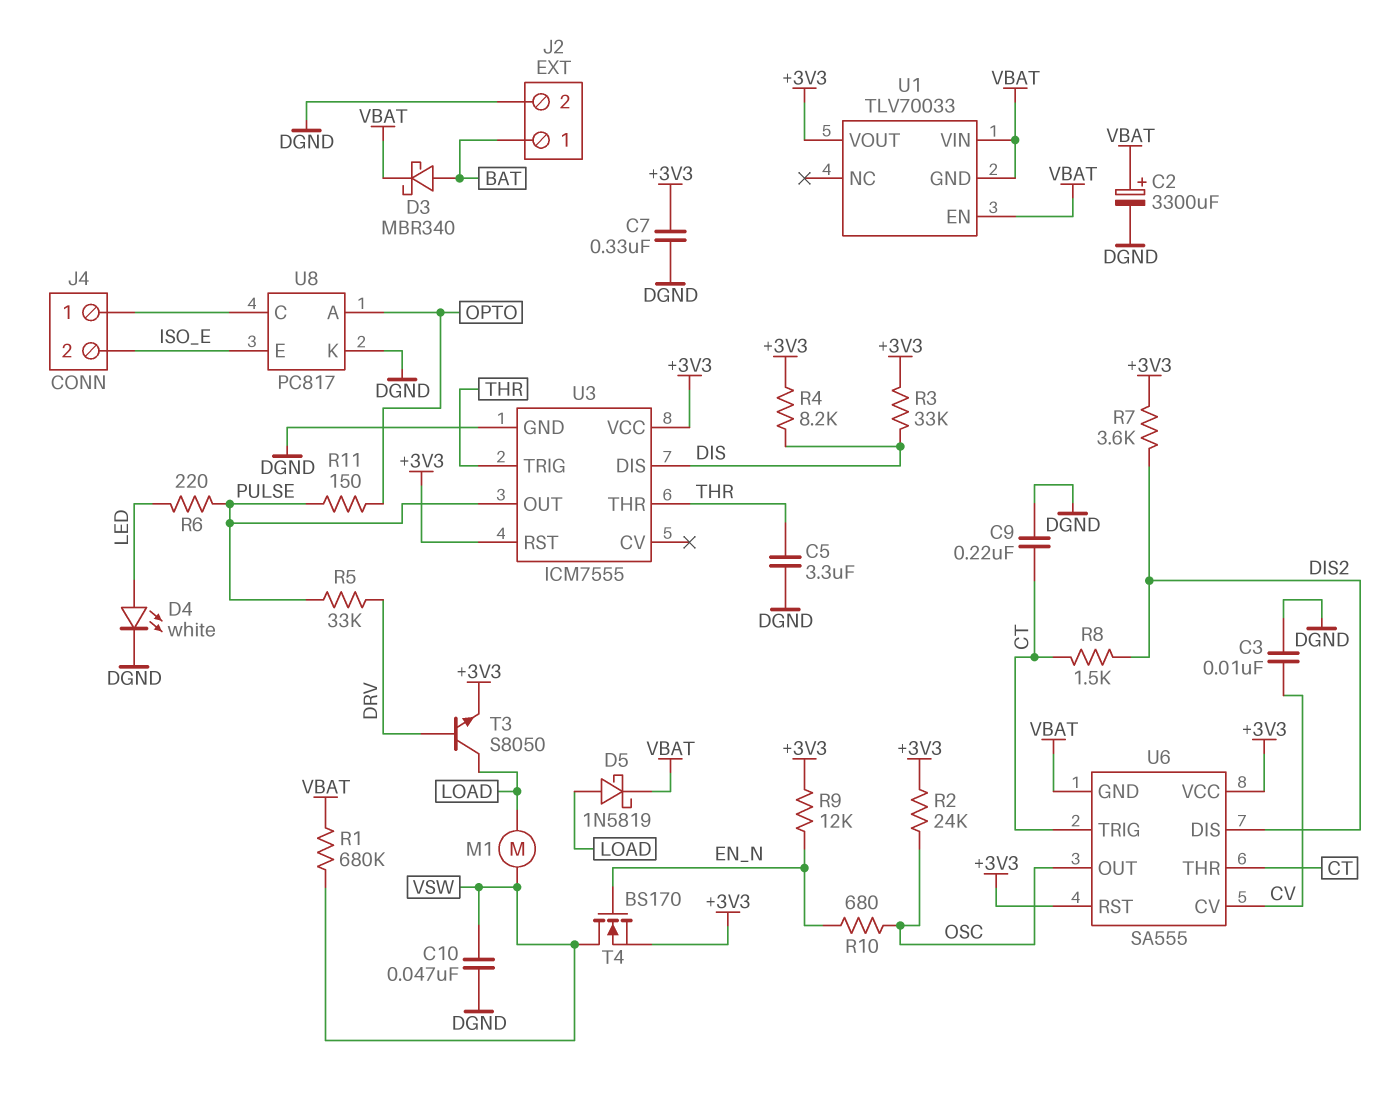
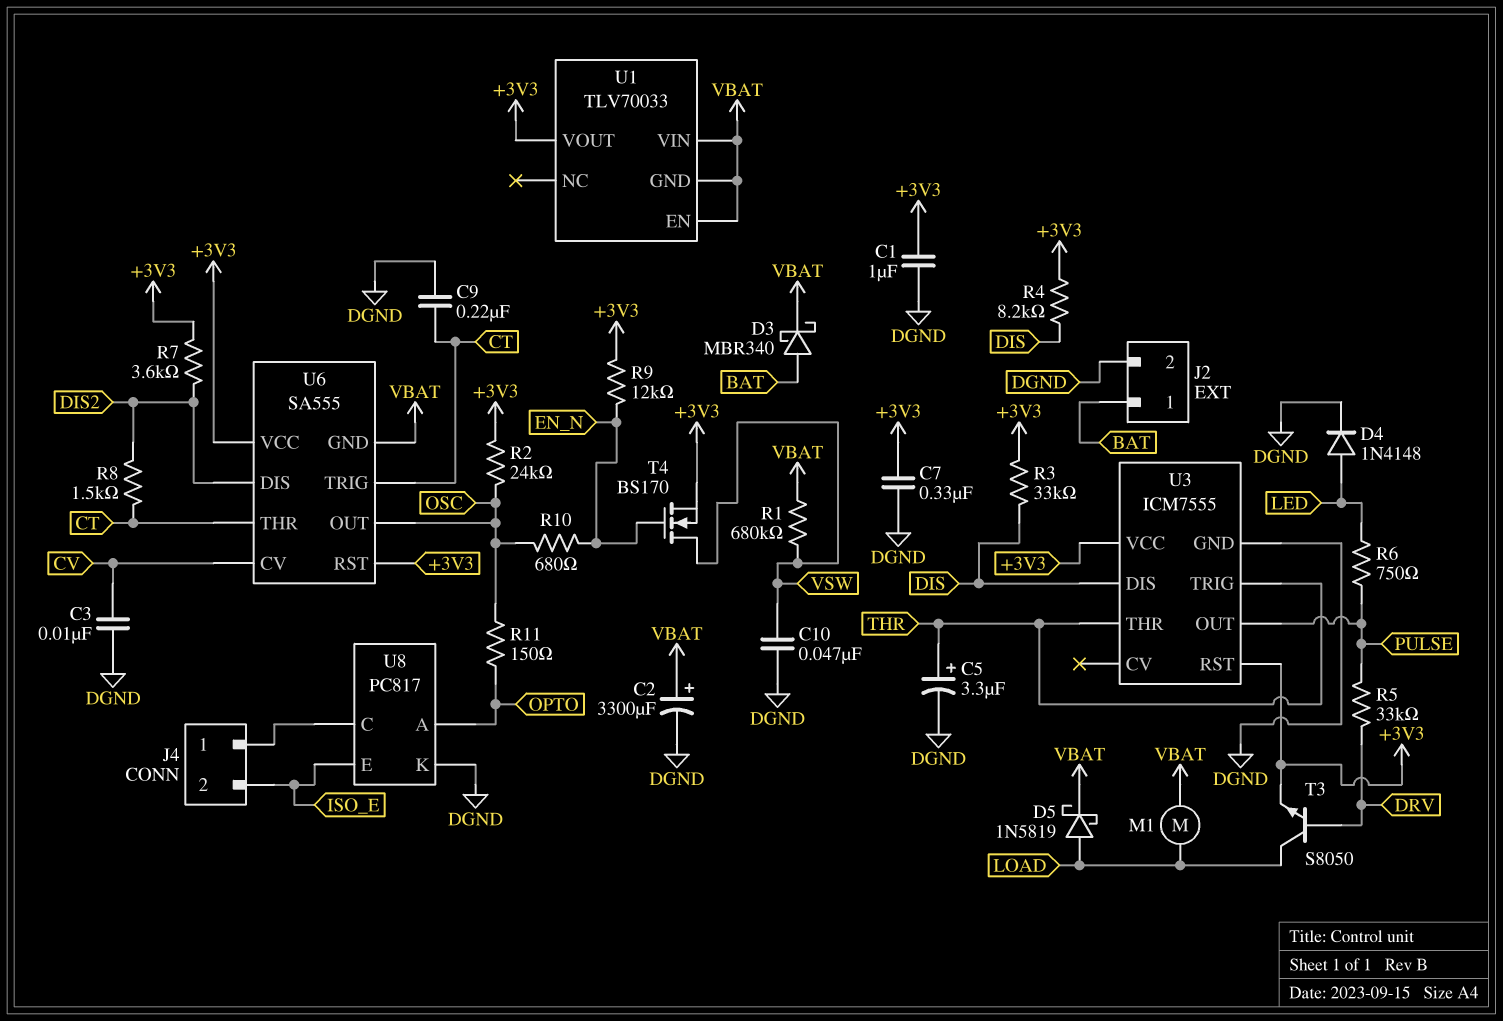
C1: none -> 1uF (+3V3, DGND)
C5: 3.3uF (DGND, THR) -> 3.3uF (plus THR, minus DGND)
D4: LED white (A LED, K DGND) -> diode 1N4148 (A LED, K DGND)
M1: motor (LOAD, VSW) -> motor (LOAD, VBAT)
R6: 220 (LED, PULSE) -> 750 (LED, PULSE)
R11: 150 (OPTO, PULSE) -> 150 (OPTO, OSC)

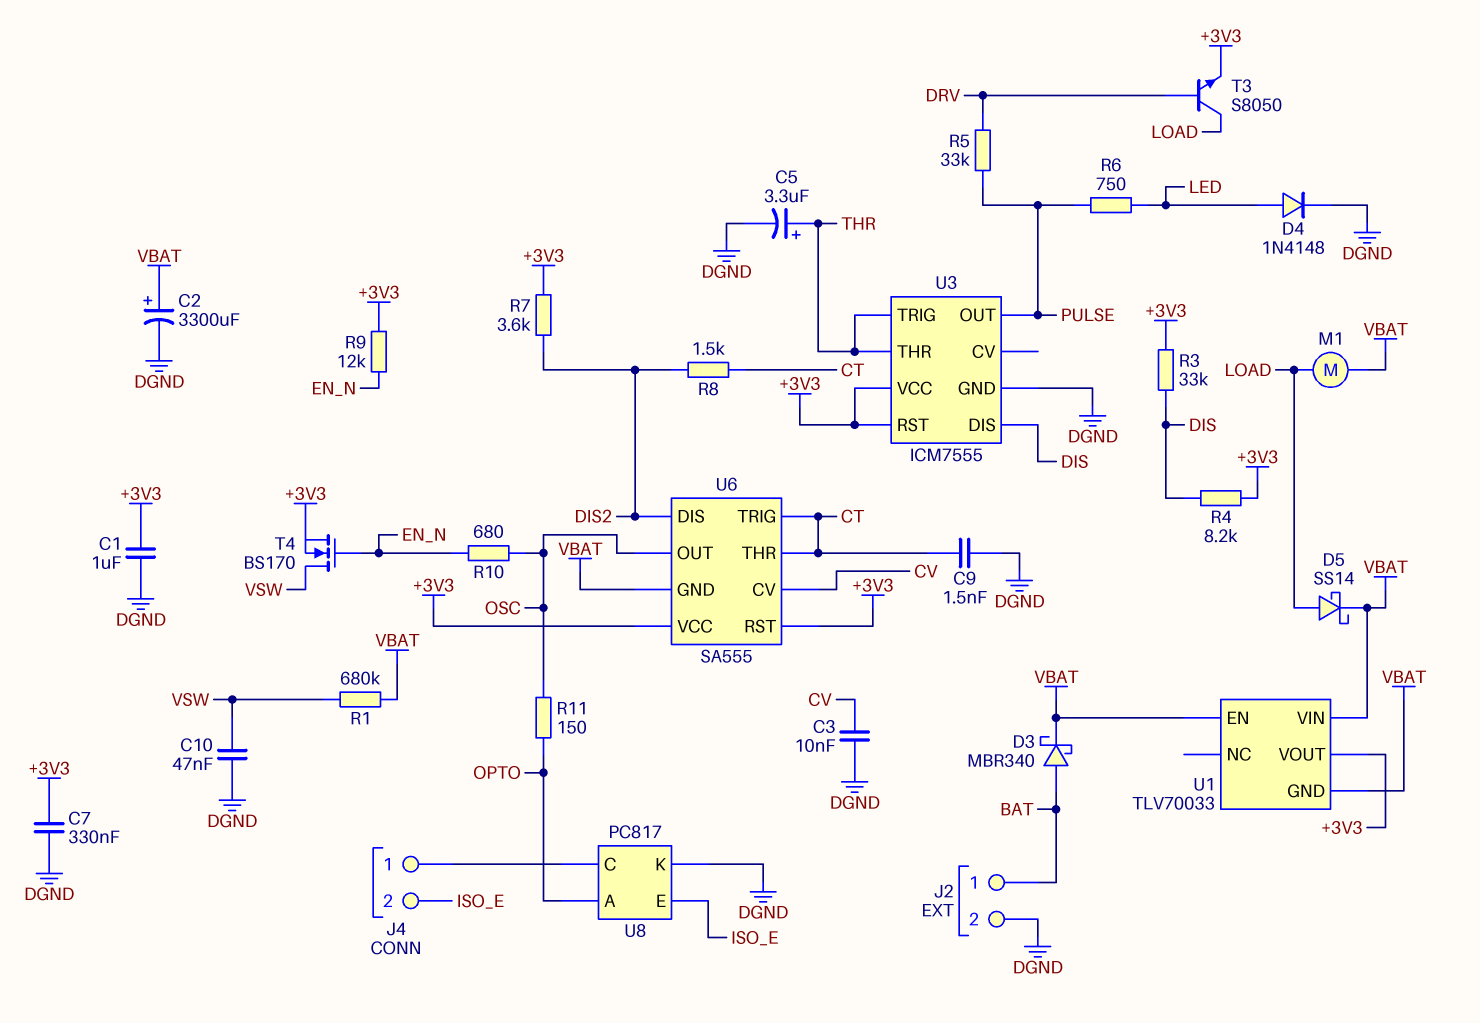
C9: 220nF (CT, DGND) -> 1.5nF (CT, DGND)
D5: schottky 1N5819 (A LOAD, K VBAT) -> schottky SS14 (A LOAD, K VBAT)
R2: 24k (+3V3, OSC) -> none

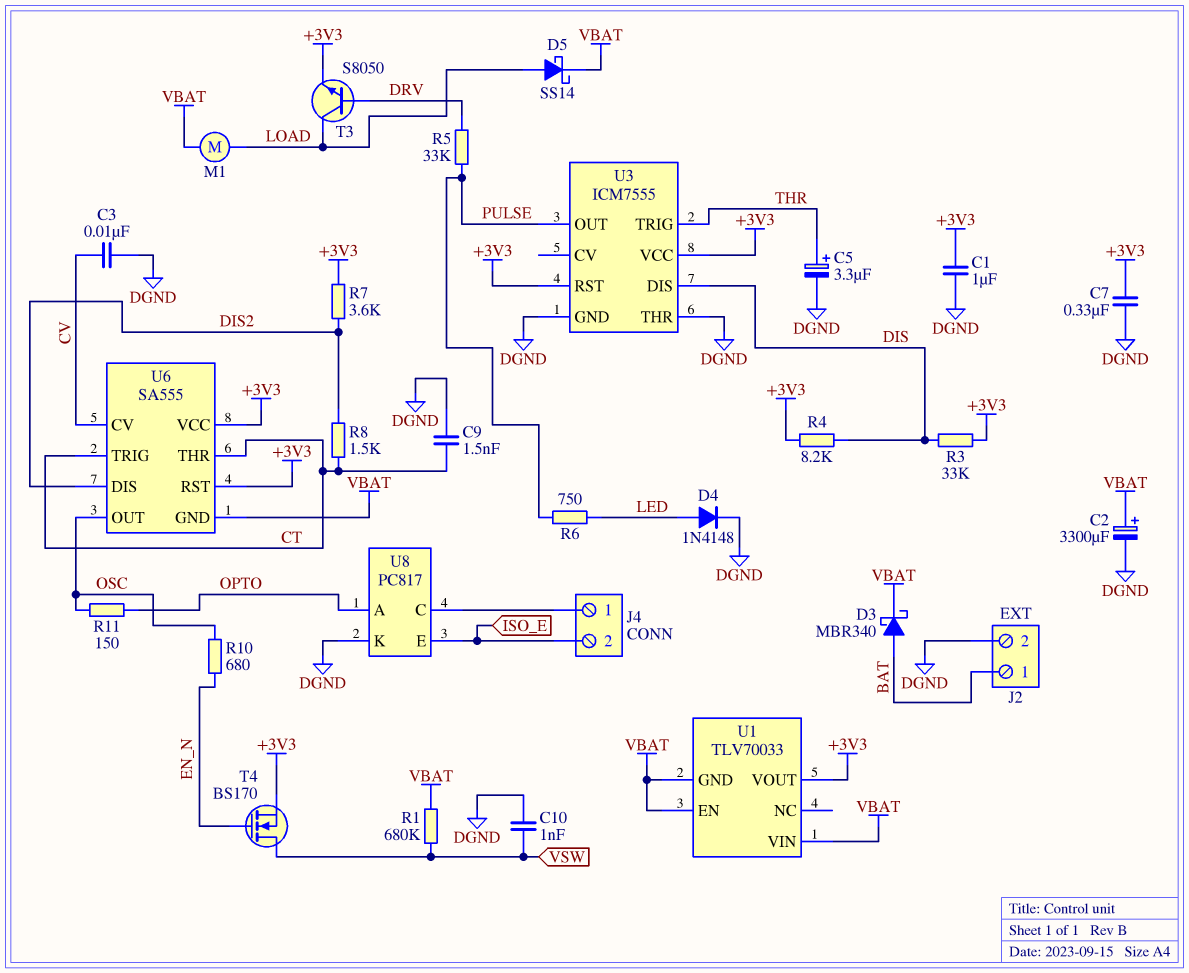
C10: 47nF (DGND, VSW) -> 1nF (DGND, VSW)
R9: 12k (+3V3, EN_N) -> none
U3 pin THR: THR -> DGND

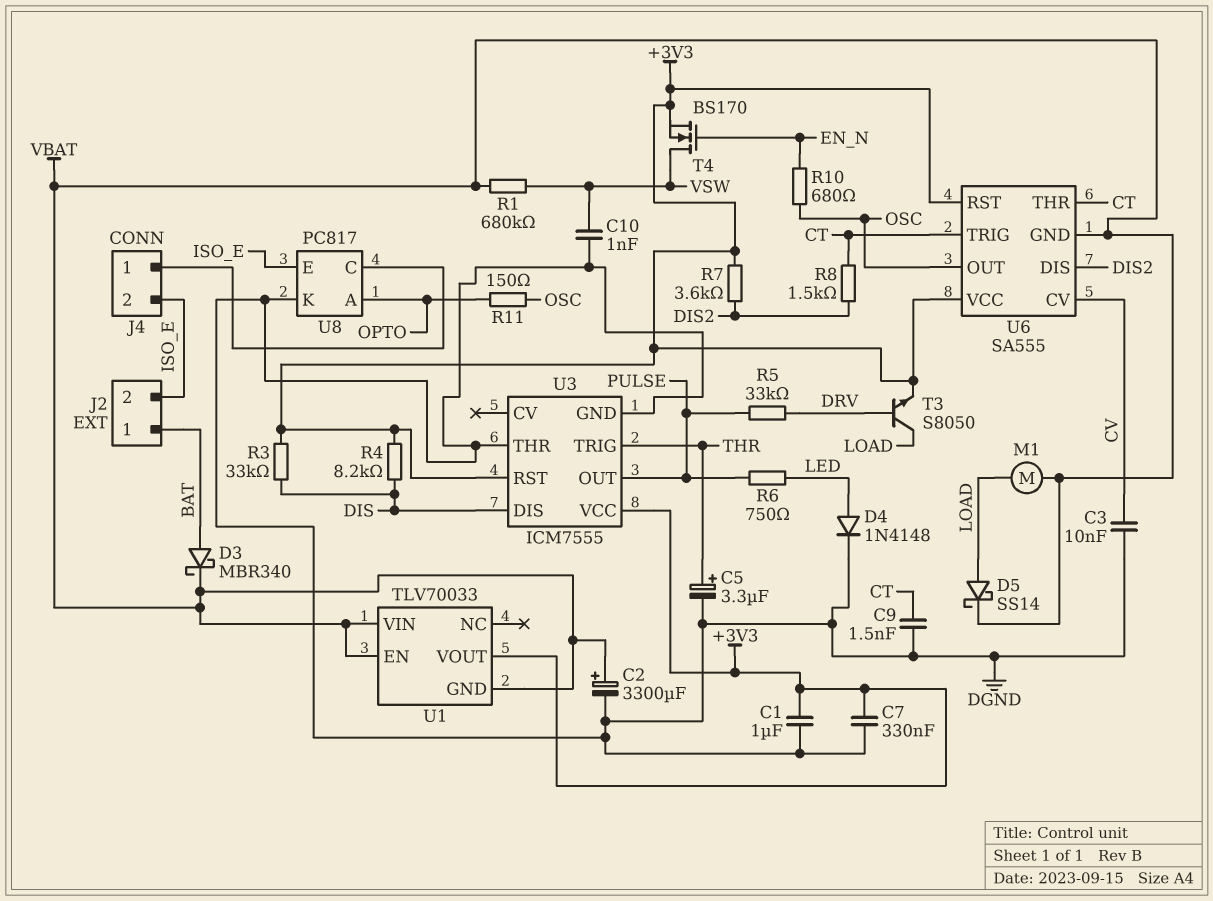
J2 pin 2: DGND -> ISO_E

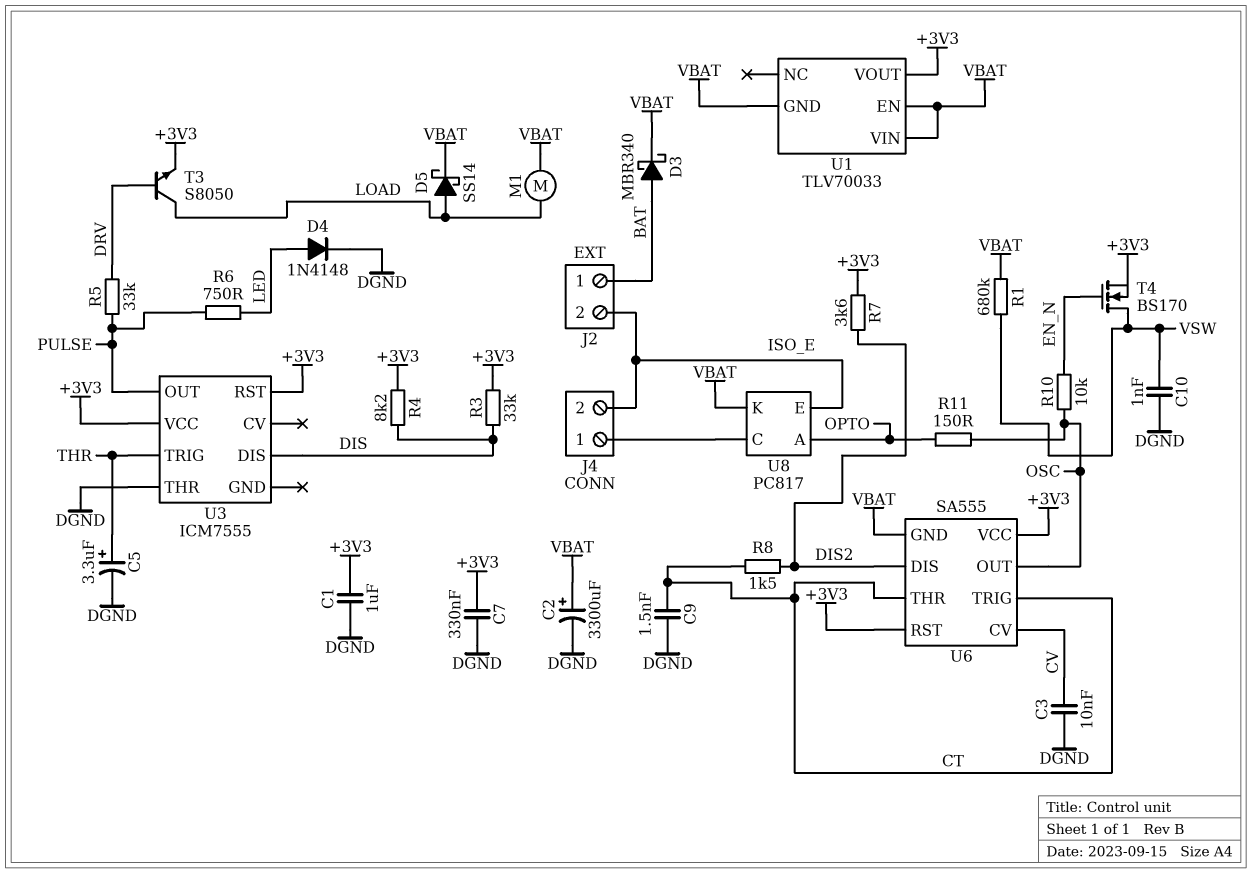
R10: 680 (EN_N, OSC) -> 10k (EN_N, OSC)
U3 pin GND: DGND -> none
U8 pin K: DGND -> VBAT

